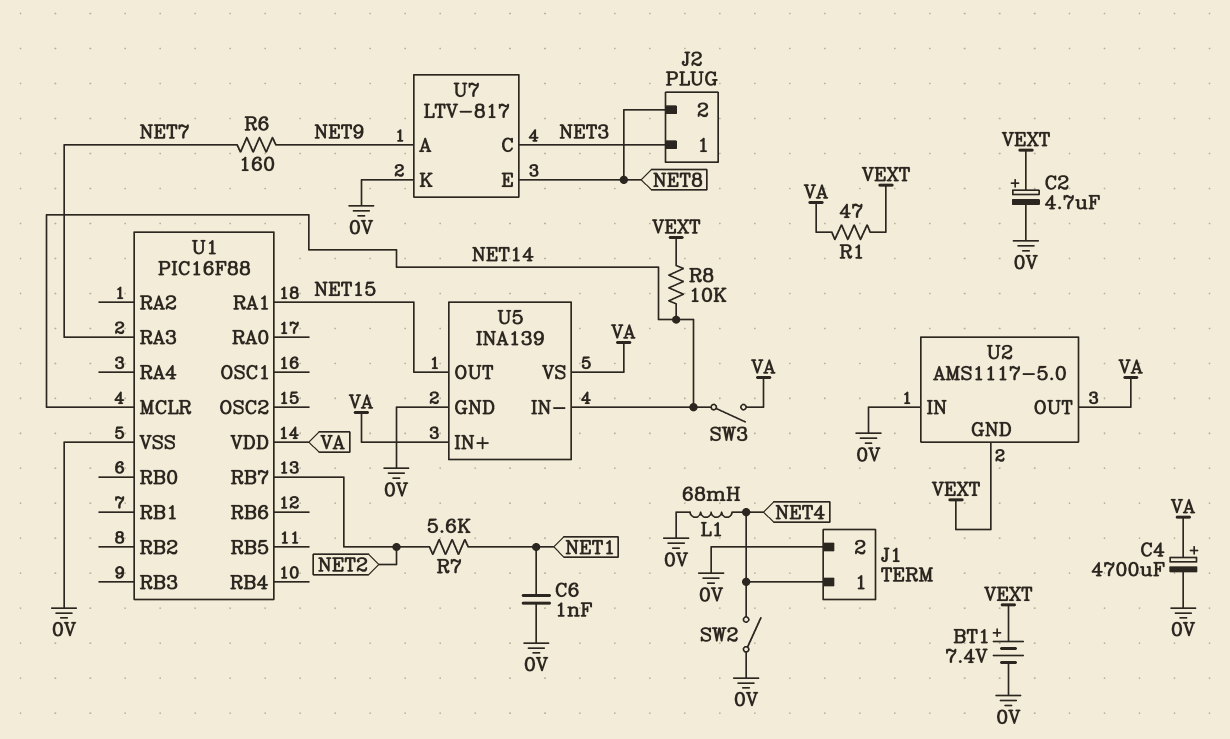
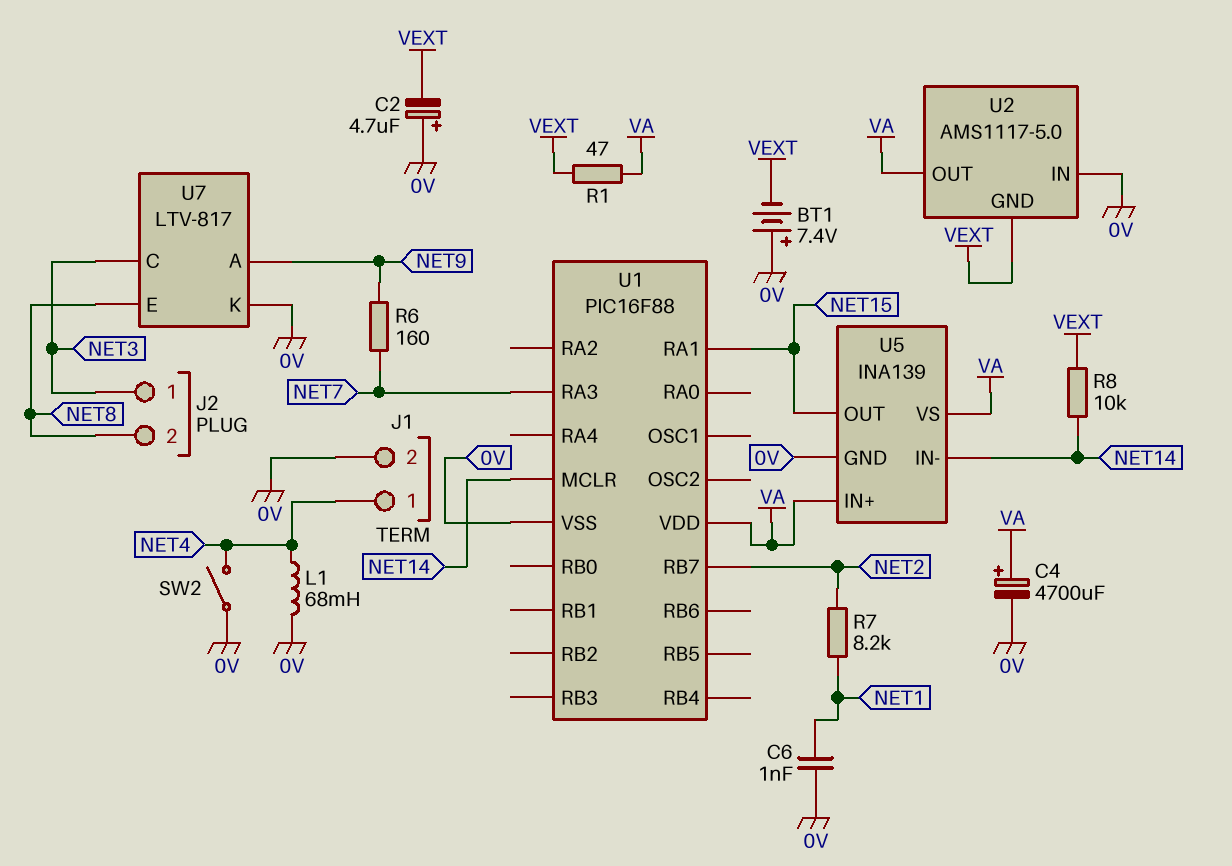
BT1: 7.4V (plus VEXT, minus 0V) -> 7.4V (plus 0V, minus VEXT)
C2: 4.7uF (plus VEXT, minus 0V) -> 4.7uF (plus 0V, minus VEXT)
R7: 5.6k (NET1, NET2) -> 8.2k (NET1, NET2)
SW3: switch (NET14, VA) -> none

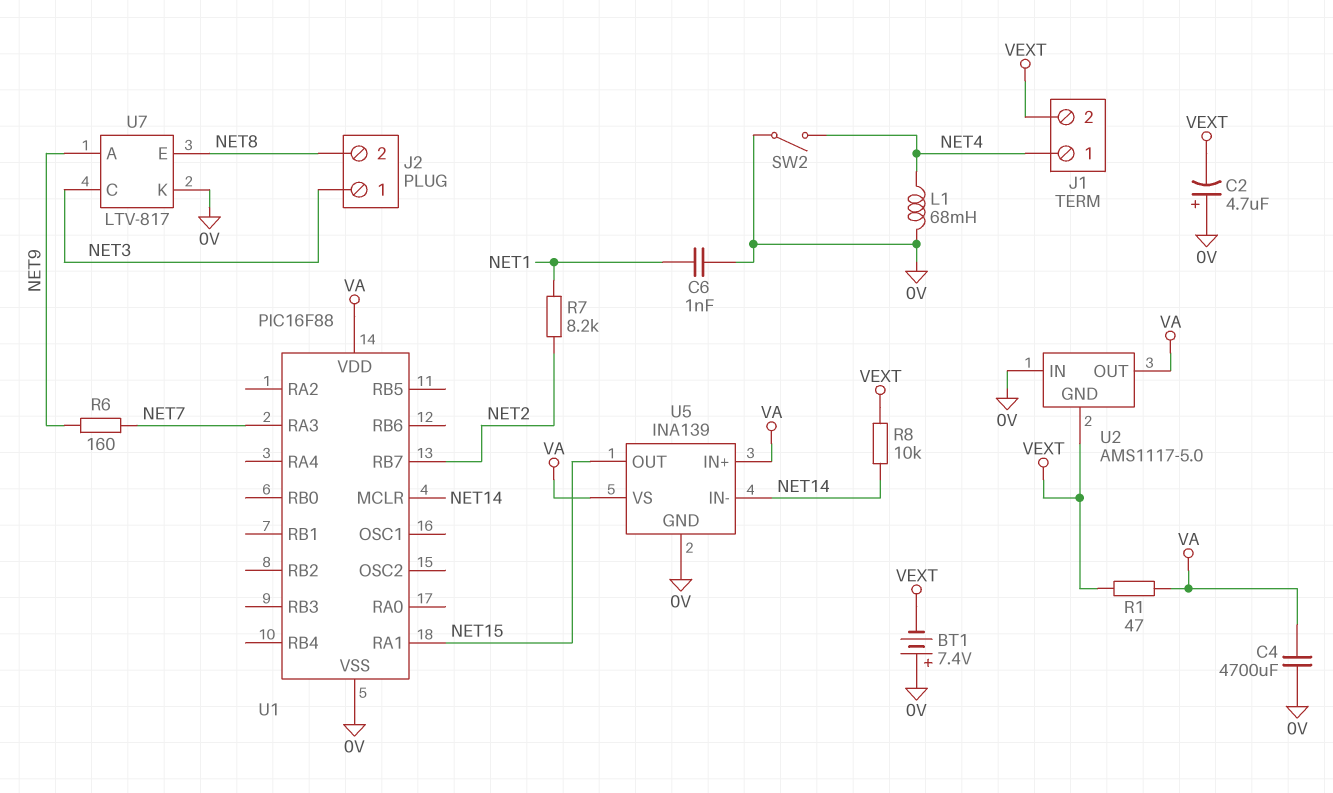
C4: 4700uF (plus VA, minus 0V) -> 4700uF (0V, VA)
J1 pin 2: 0V -> VEXT

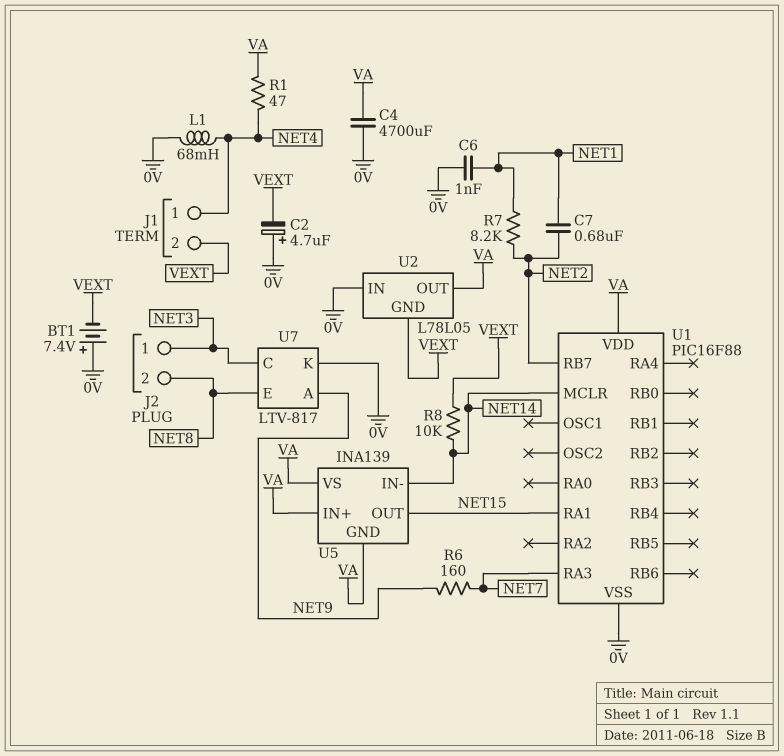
C7: none -> 680nF (NET1, NET2)
R1: 47 (VA, VEXT) -> 47 (NET4, VA)
SW2: switch (0V, NET4) -> none
U2: AMS1117-5.0 -> L78L05
U5 pin GND: 0V -> VA

